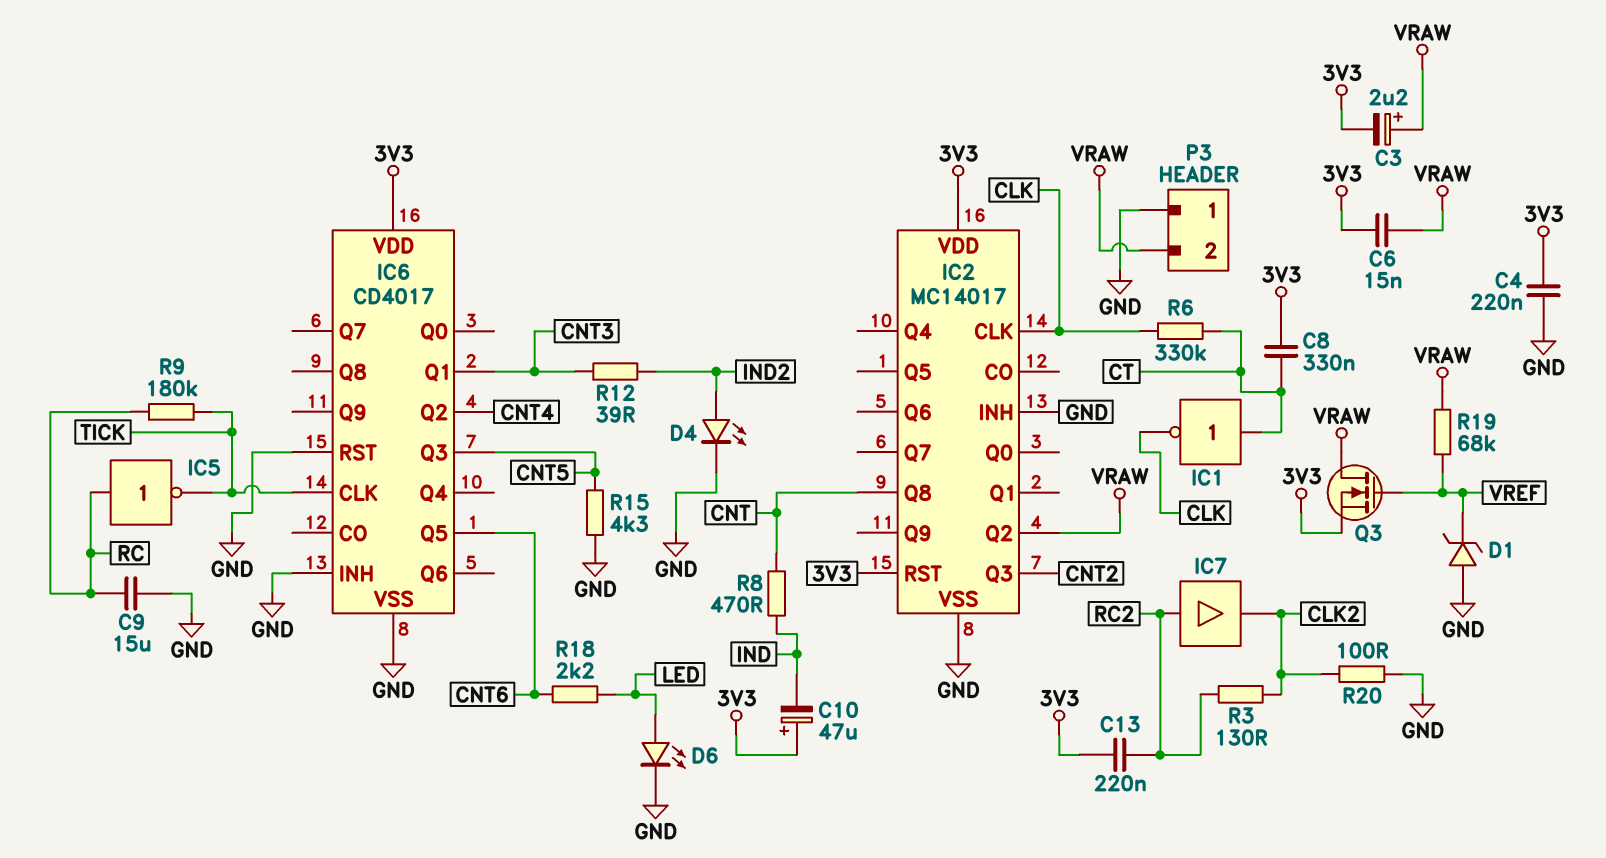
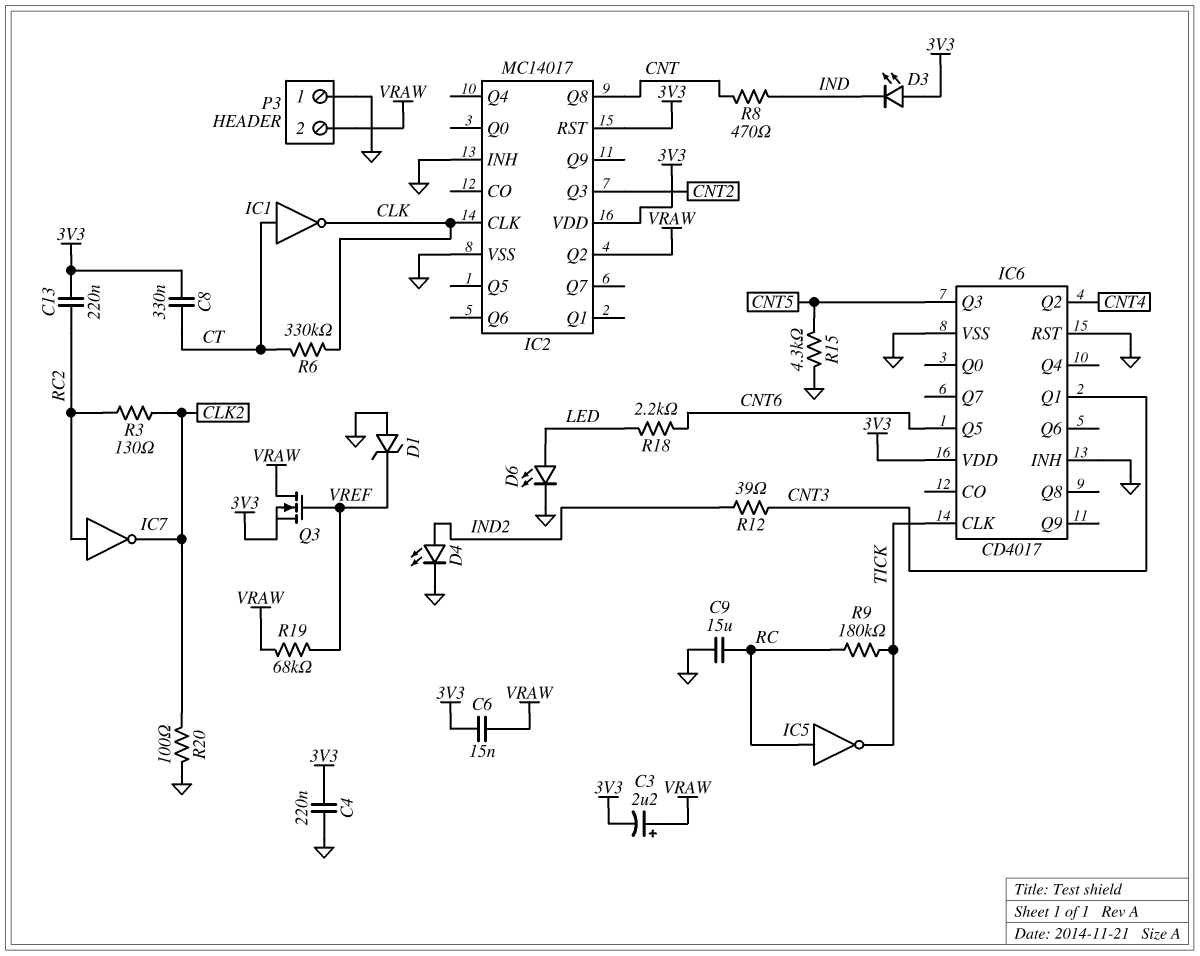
C10: 47uF (plus 3V3, minus IND) -> none
D3: none -> LED (A 3V3, K IND)
IC7: buffer (in RC2, out CLK2) -> NOT (in RC2, out CLK2)

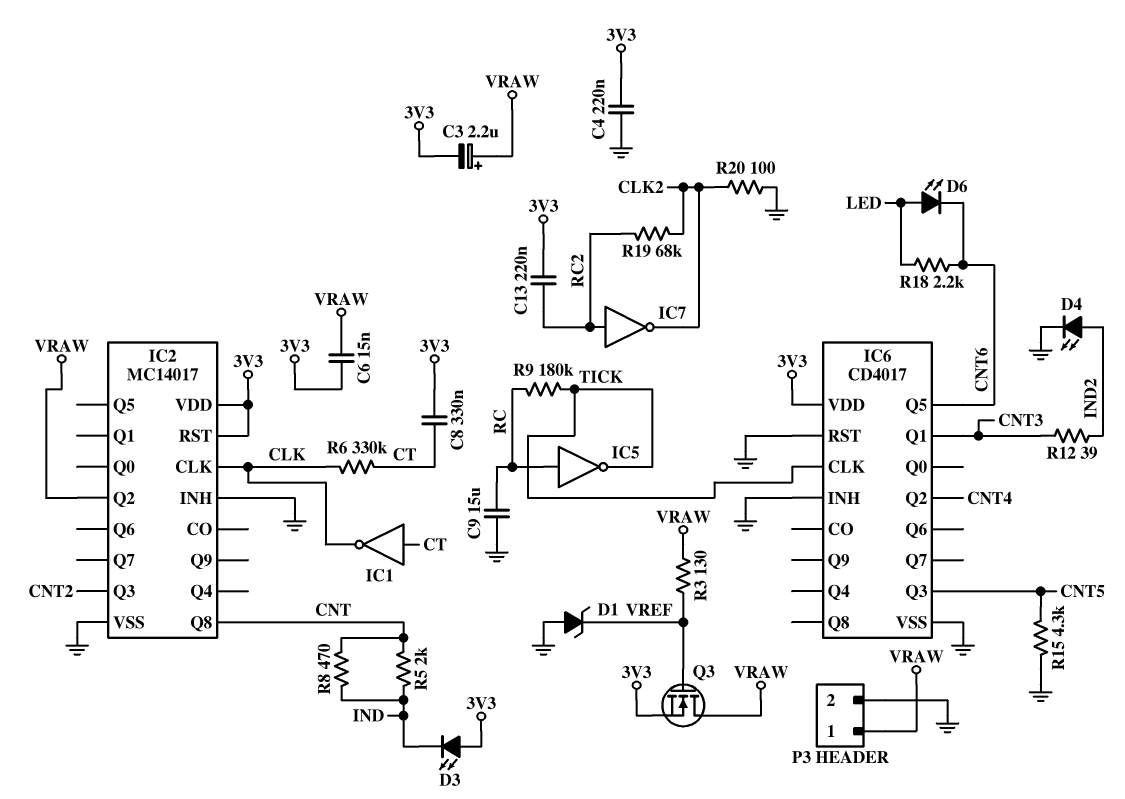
D6: LED (A LED, K GND) -> LED (A LED, K CNT6)
P3 pin 1: GND -> VRAW
P3 pin 2: VRAW -> GND
R3: 130 (CLK2, RC2) -> 130 (VRAW, VREF)
R5: none -> 2k (CNT, IND)
R19: 68k (VRAW, VREF) -> 68k (CLK2, RC2)

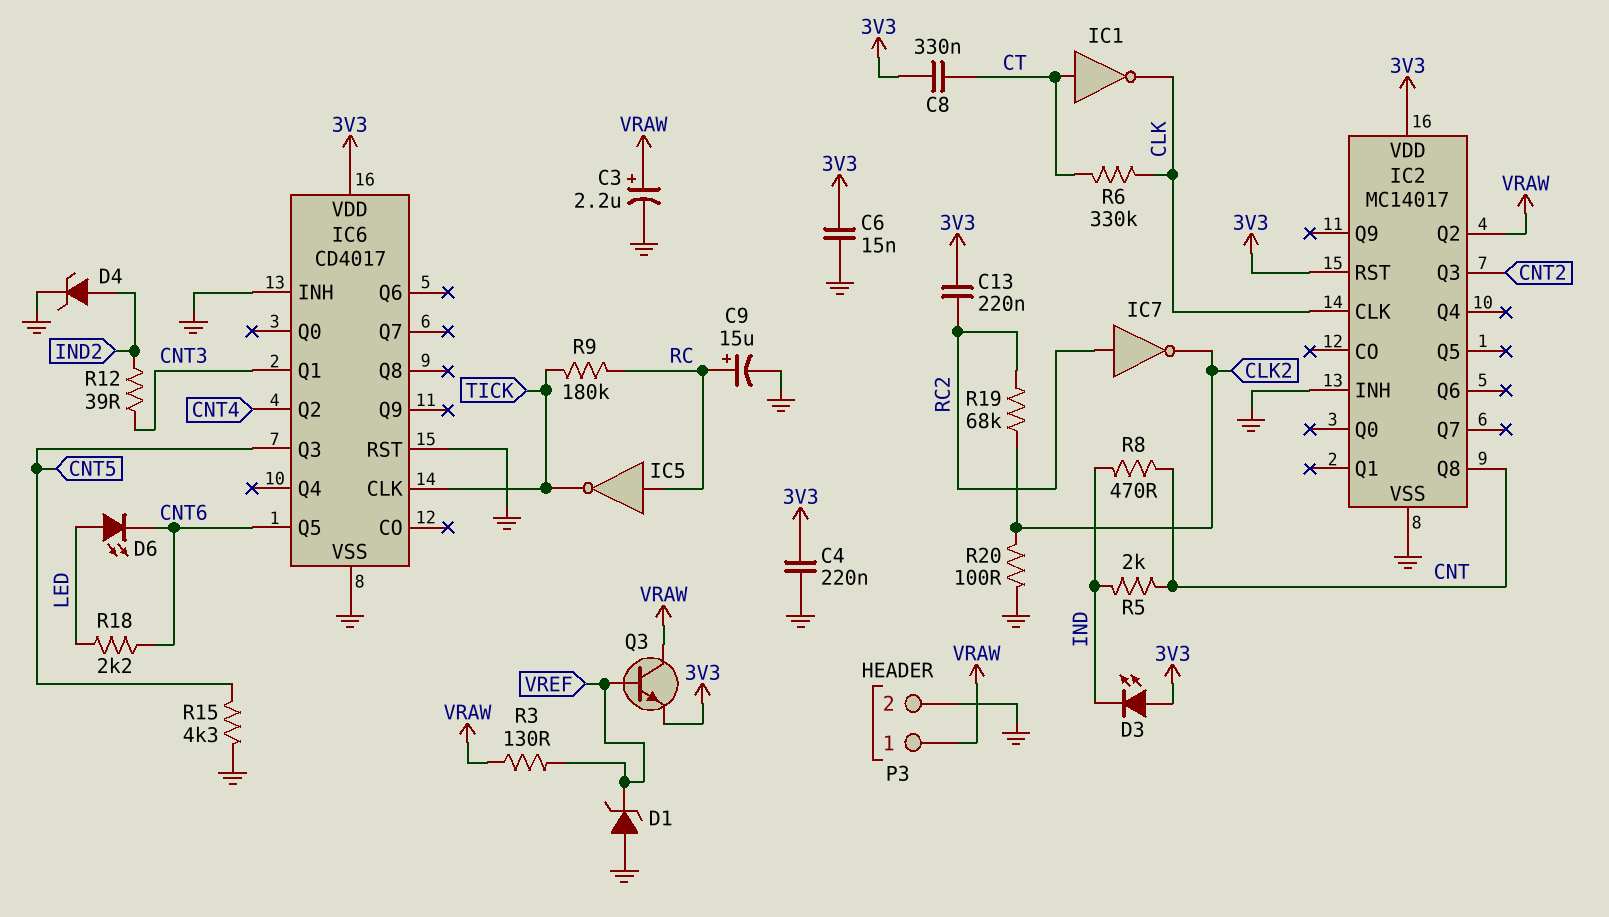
C3: 2.2uF (plus VRAW, minus 3V3) -> 2.2uF (plus VRAW, minus GND)
C6: 15nF (3V3, VRAW) -> 15nF (3V3, GND)
C9: 15uF (GND, RC) -> 15uF (plus RC, minus GND)
D4: LED (A IND2, K GND) -> zener (A IND2, K GND)
Q3: NMOS (G VREF, D VRAW, S 3V3) -> NPN (B VREF, C VRAW, E 3V3)

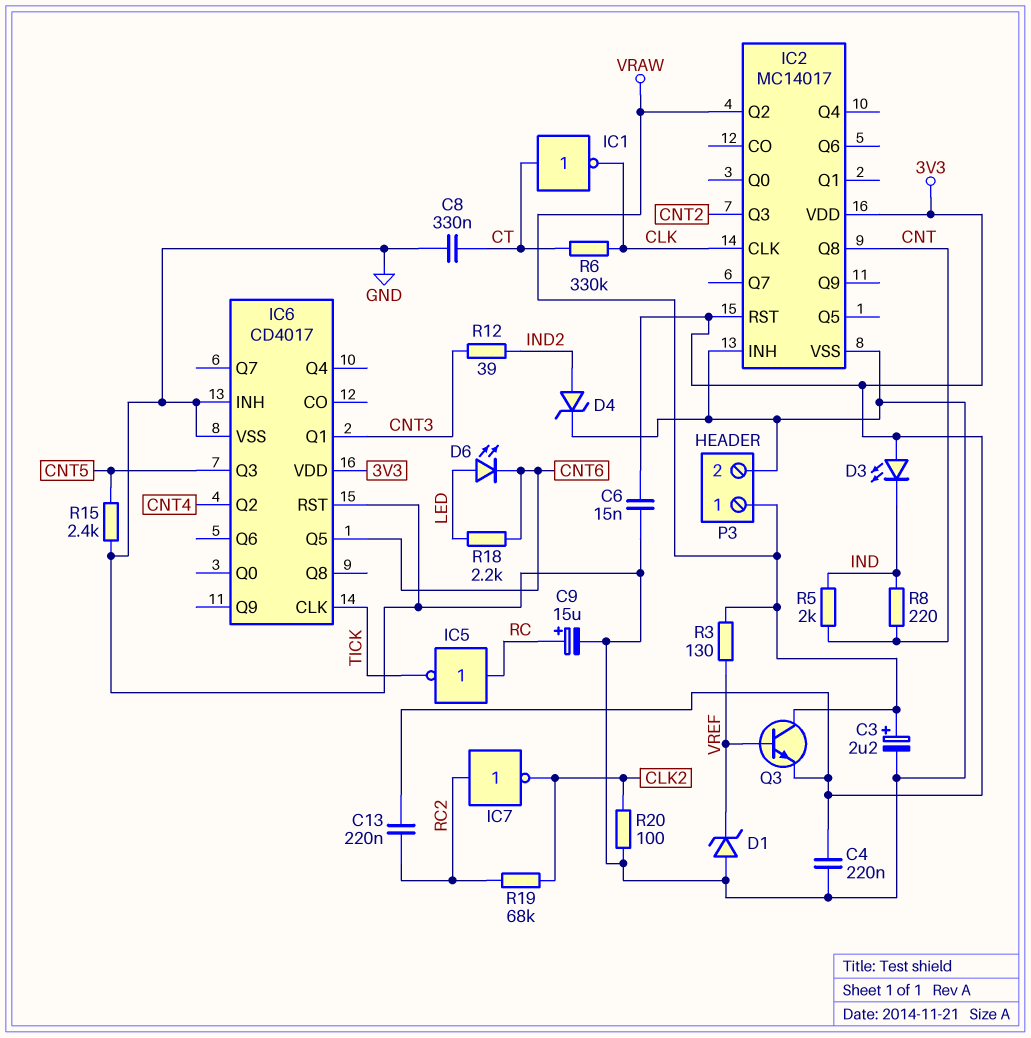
C8: 330nF (3V3, CT) -> 330nF (CT, GND)
R8: 470 (CNT, IND) -> 220 (CNT, IND)
R9: 180k (RC, TICK) -> none
R15: 4.3k (CNT5, GND) -> 2.4k (CNT5, GND)

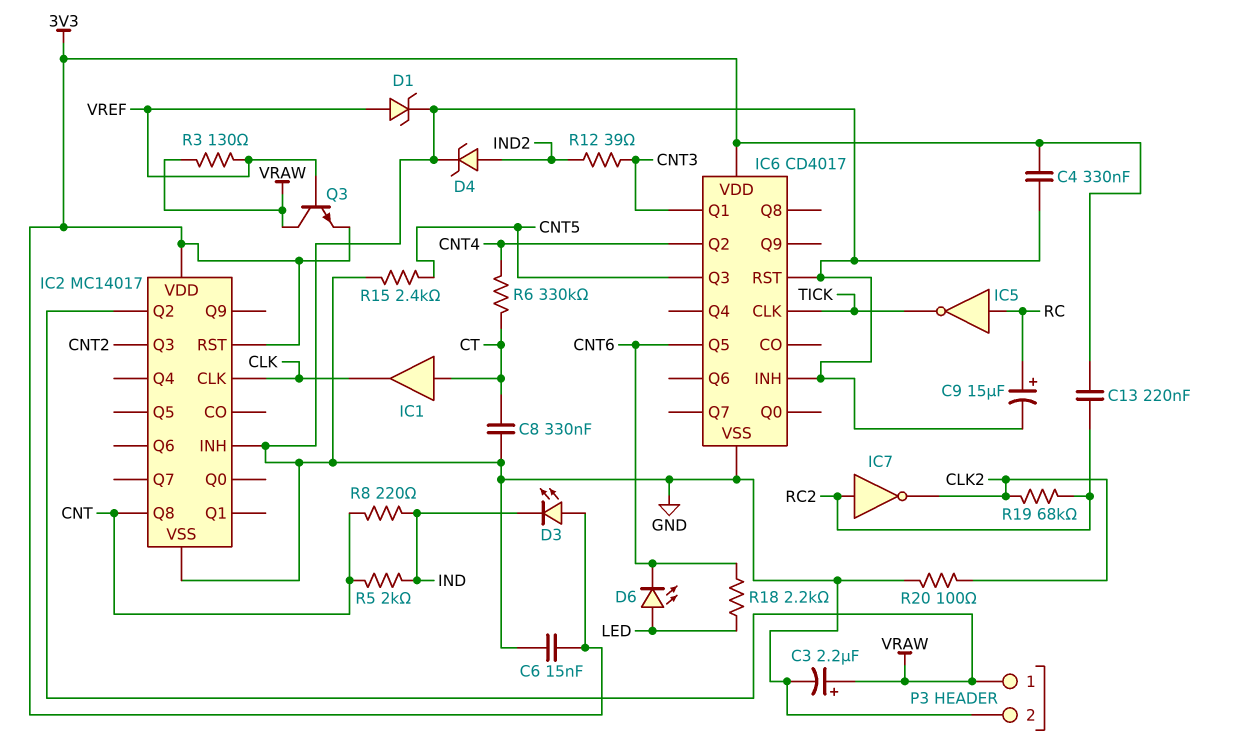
C4: 220nF (3V3, GND) -> 330nF (3V3, GND)
D1: zener (A GND, K VREF) -> zener (A VREF, K GND)
IC1: NOT (in CT, out CLK) -> buffer (in CT, out CLK)
R6: 330k (CLK, CT) -> 330k (CNT4, CT)

